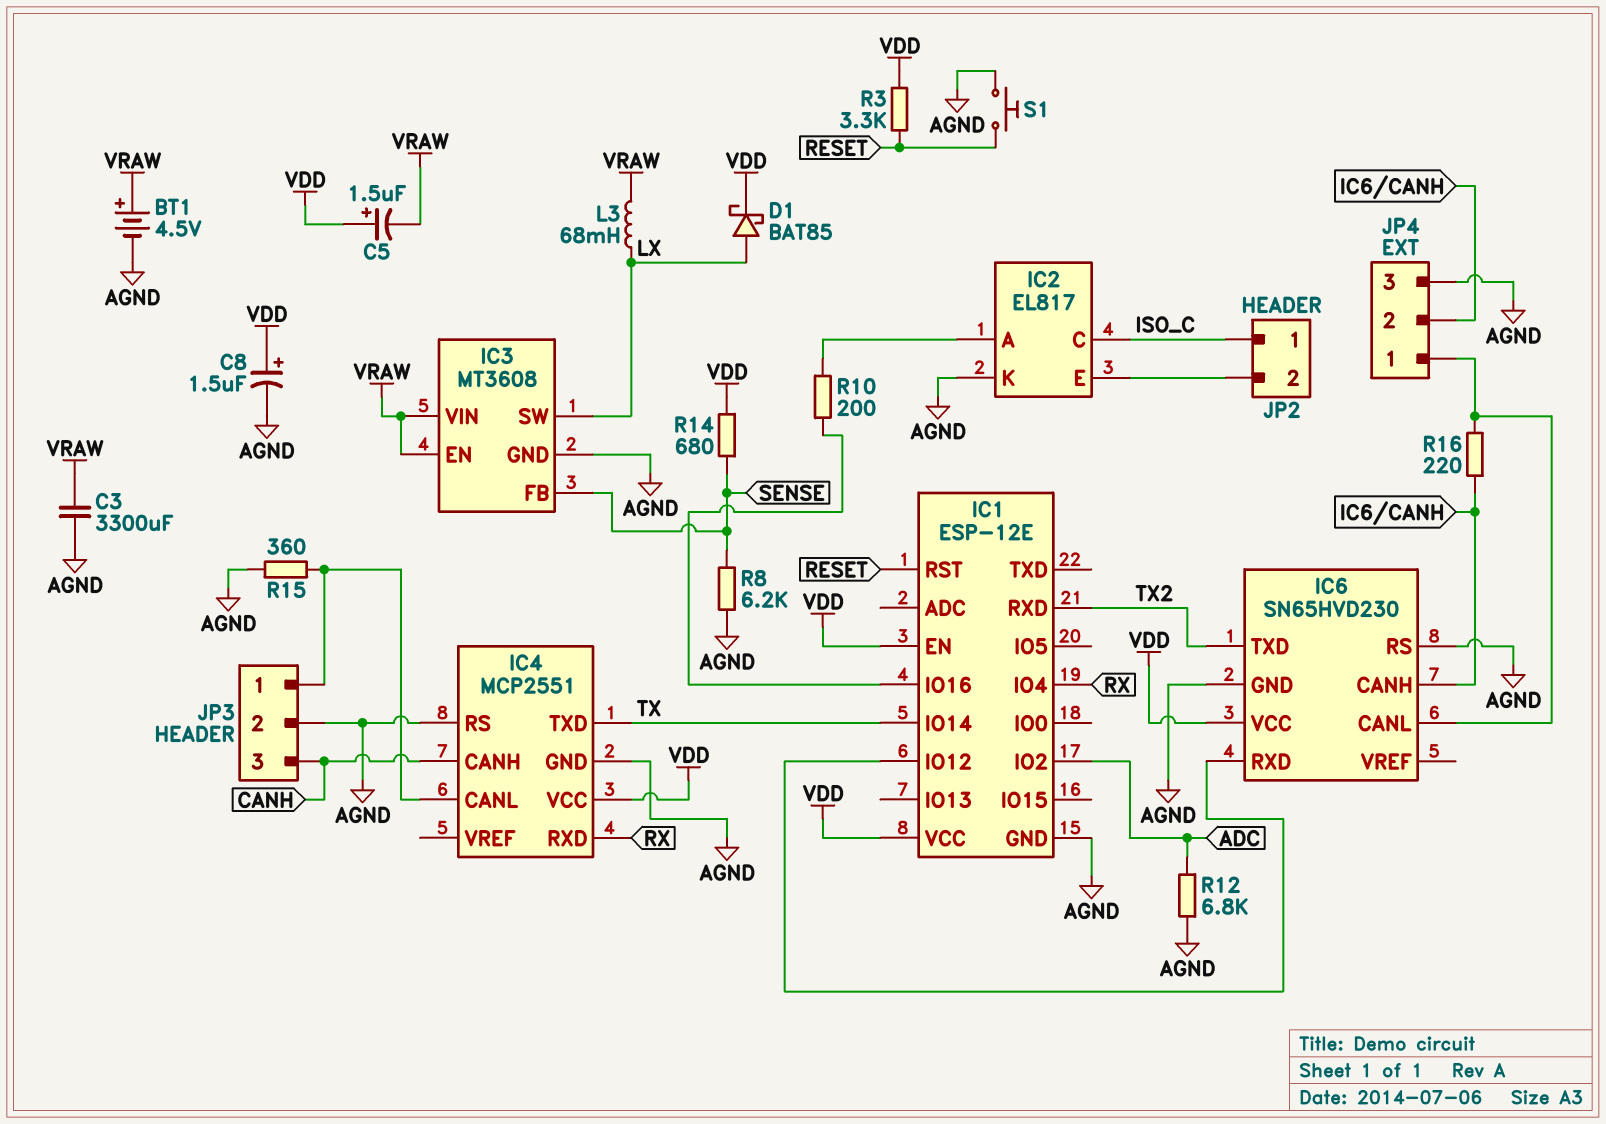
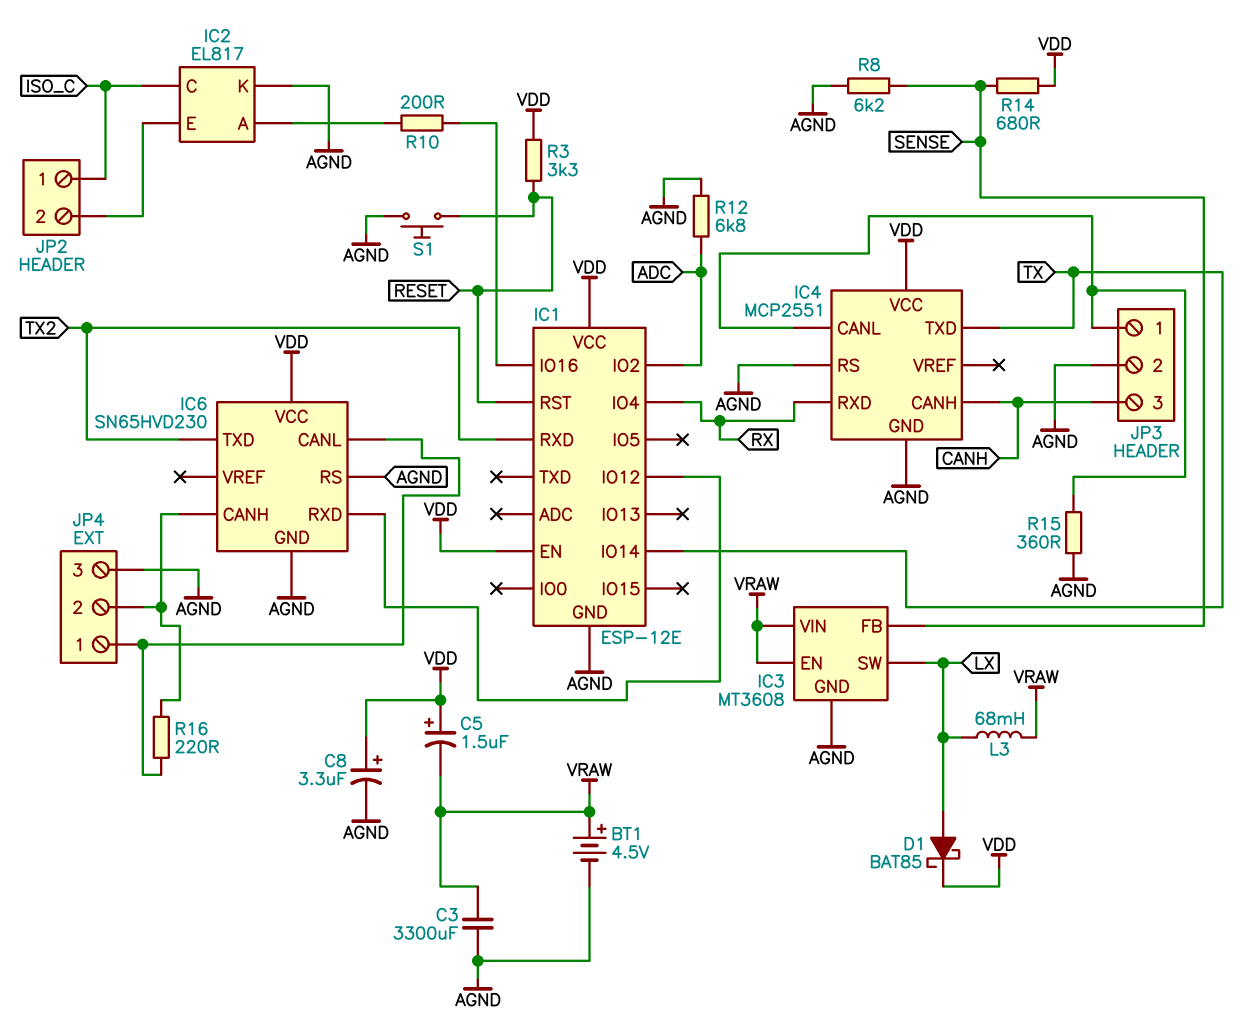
C8: 1.5uF (plus VDD, minus AGND) -> 3.3uF (plus VDD, minus AGND)

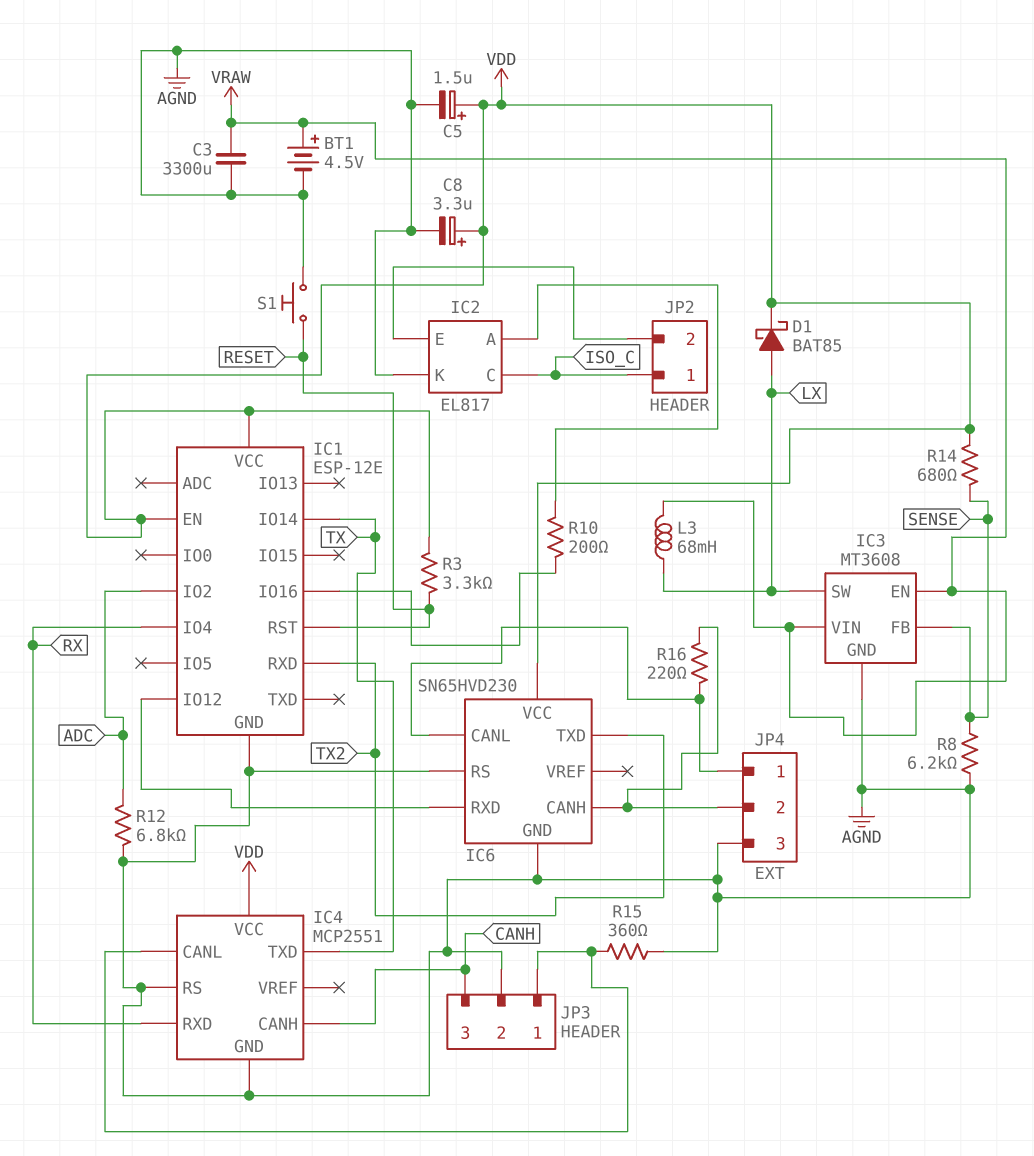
C5: 1.5uF (plus VDD, minus VRAW) -> 1.5uF (plus VDD, minus AGND)

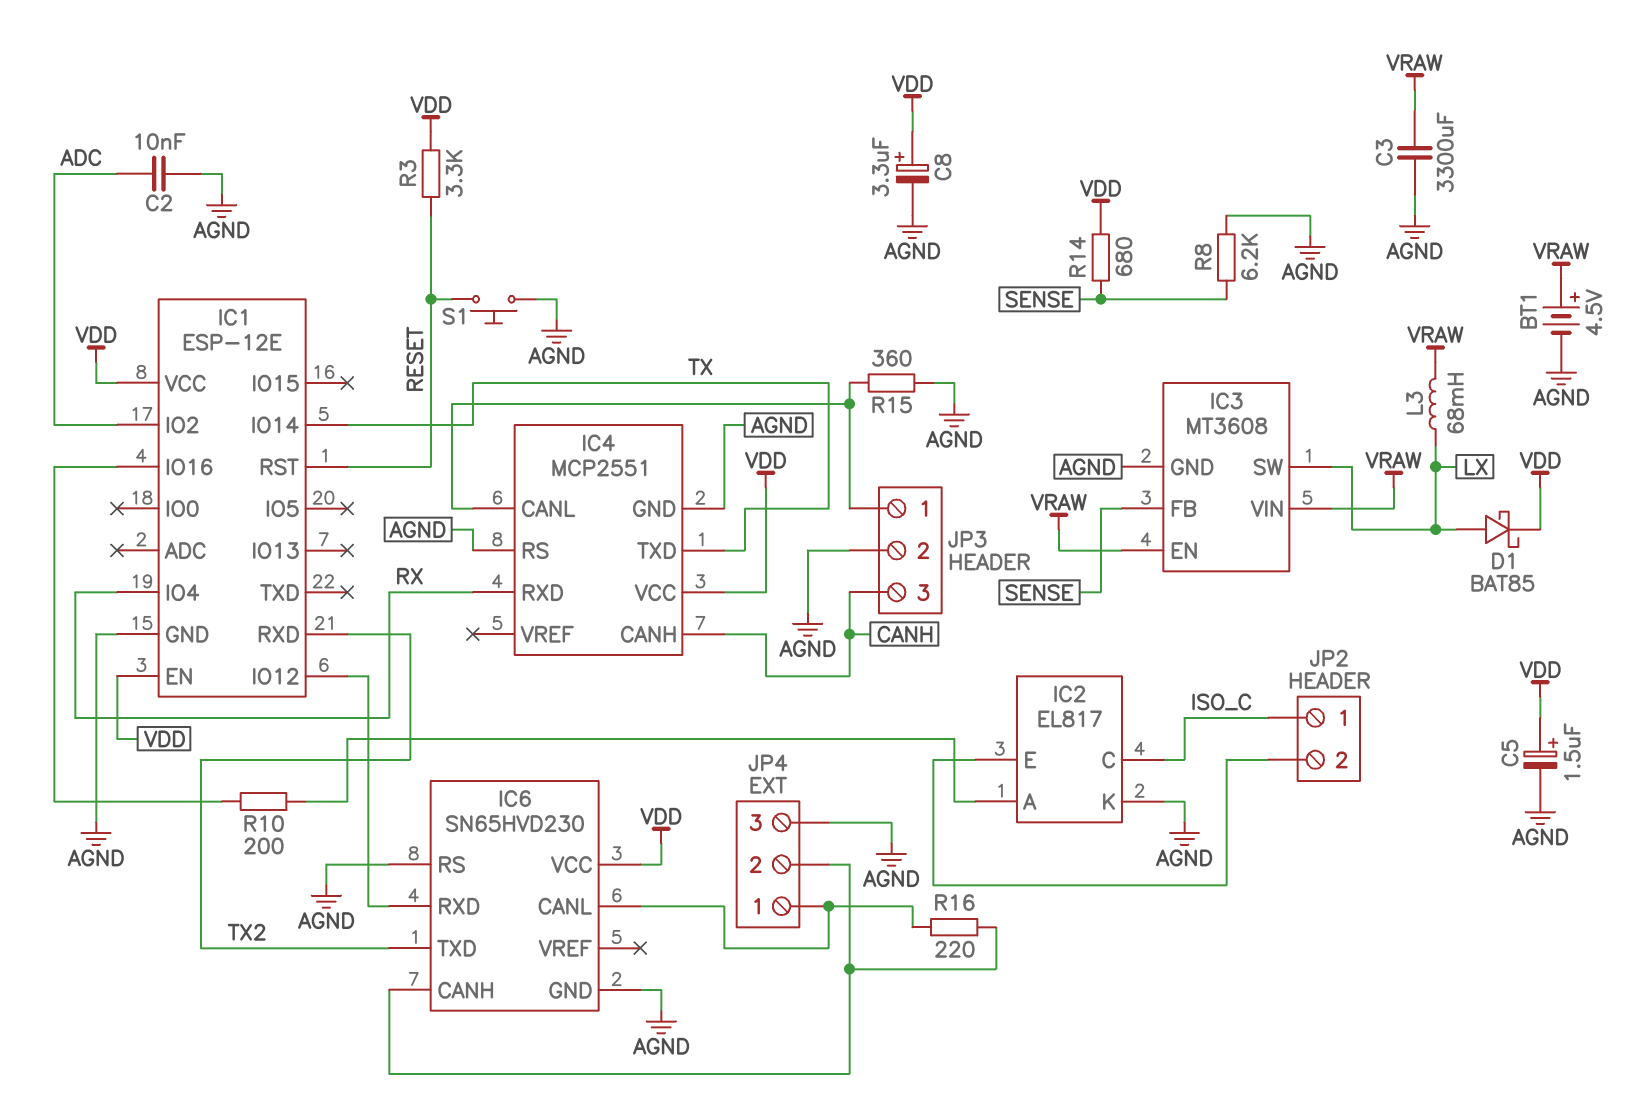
C2: none -> 10nF (ADC, AGND)
R12: 6.8k (ADC, AGND) -> none

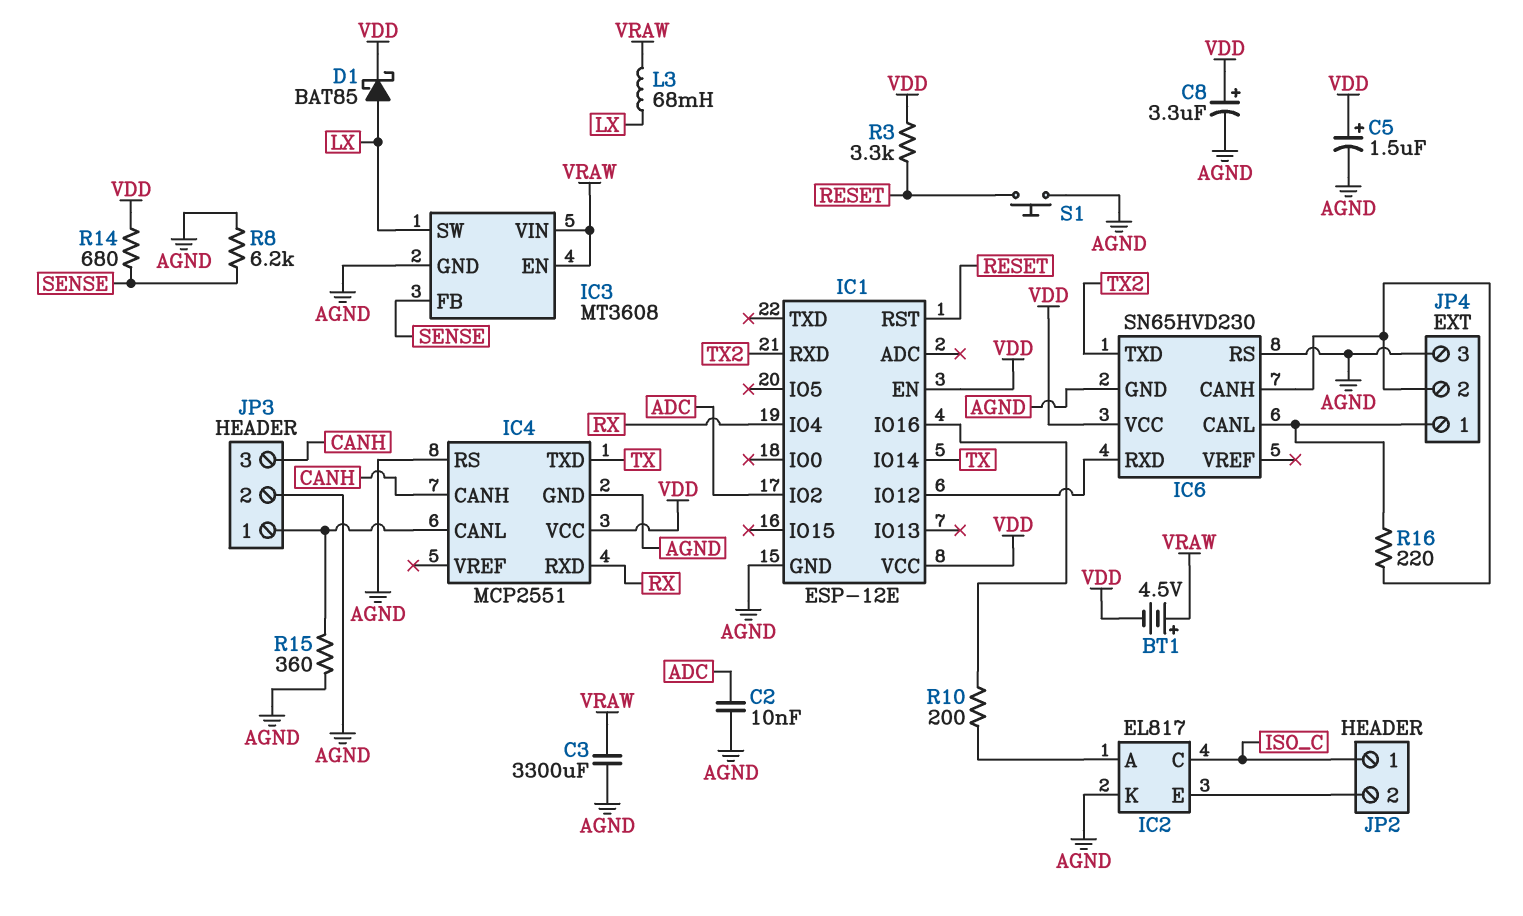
BT1: 4.5V (plus VRAW, minus AGND) -> 4.5V (plus VRAW, minus VDD)

